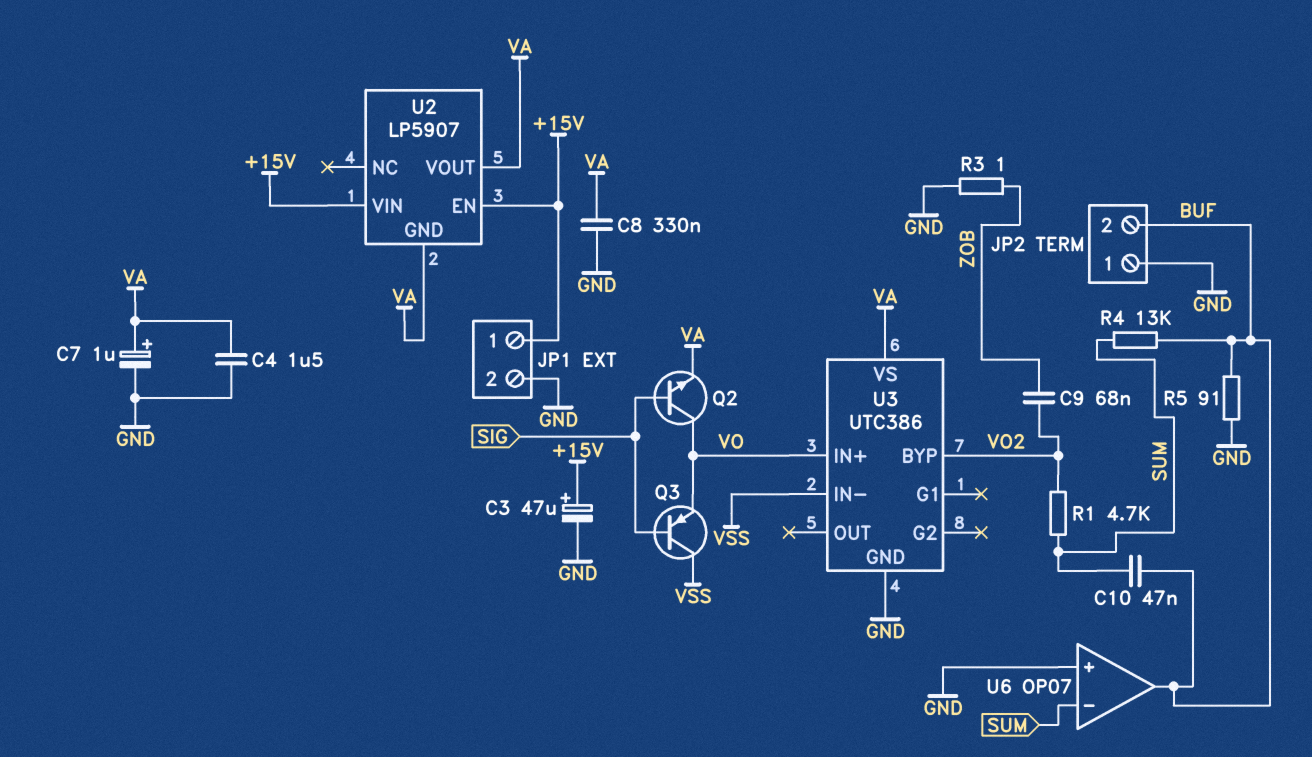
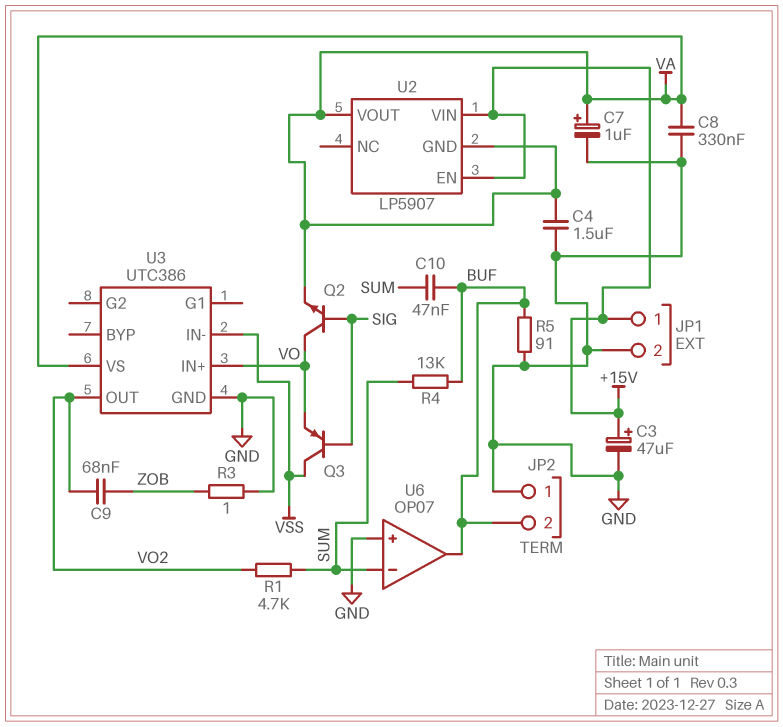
U3 pin BYP: VO2 -> none
U3 pin OUT: none -> VO2

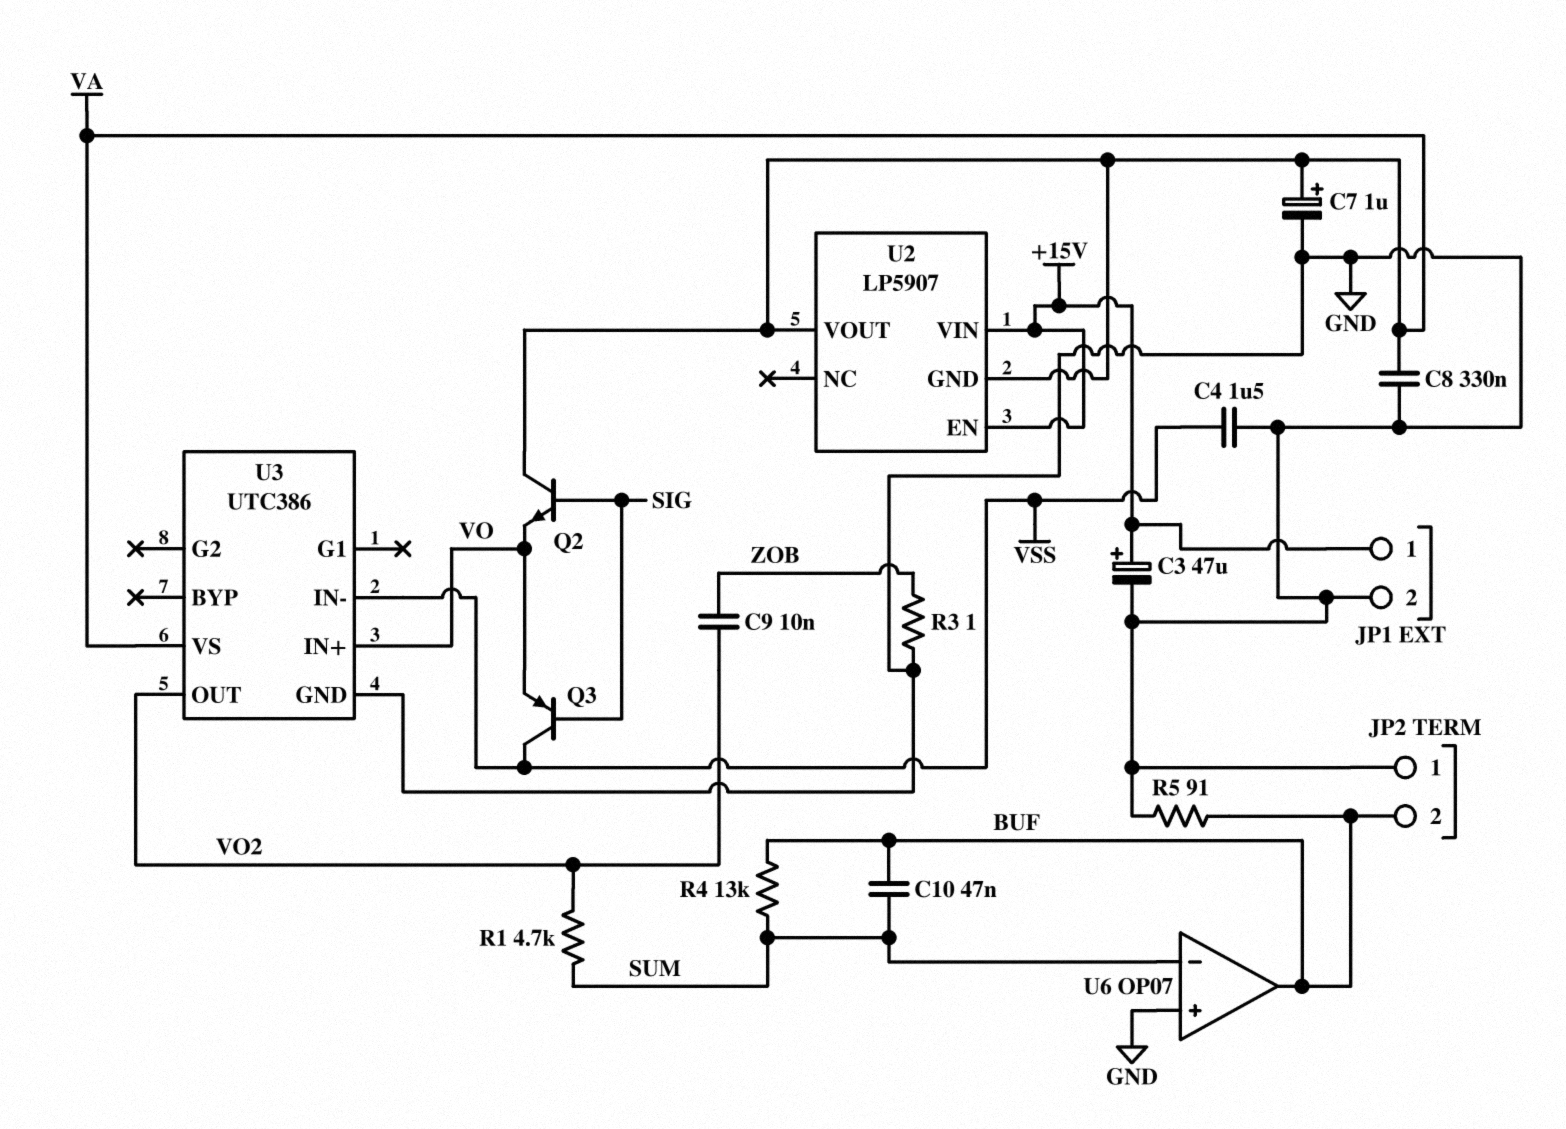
C4: 1.5uF (GND, VA) -> 1.5uF (GND, VSS)
C9: 68nF (VO2, ZOB) -> 10nF (VO2, ZOB)
Q2: NPN (B SIG, C VO, E VA) -> NPN (B SIG, C VA, E VO)

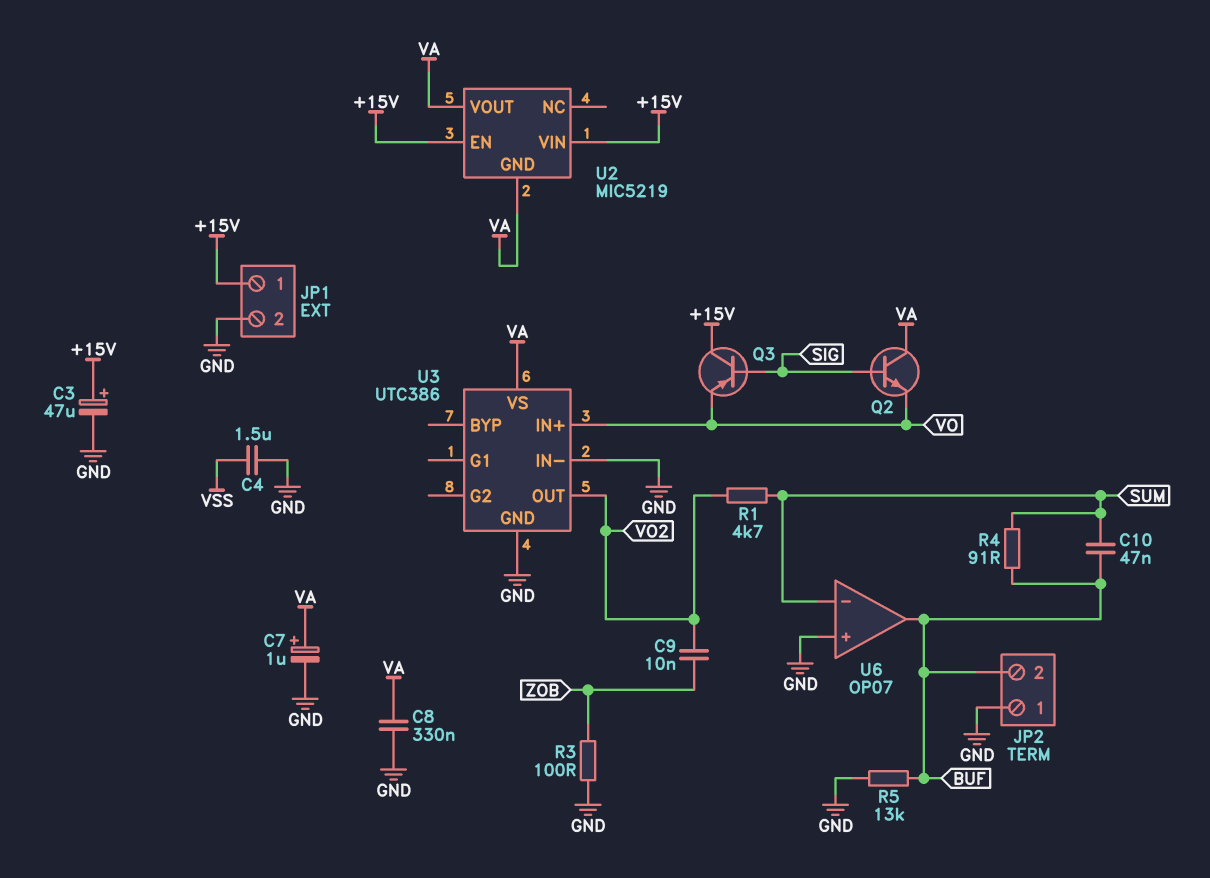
Q3: PNP (B SIG, C VSS, E VO) -> PNP (B SIG, C +15V, E VO)
R3: 1 (GND, ZOB) -> 100 (GND, ZOB)
R4: 13k (BUF, SUM) -> 91 (BUF, SUM)
R5: 91 (BUF, GND) -> 13k (BUF, GND)
U2: LP5907 -> MIC5219
U3 pin IN-: VSS -> GND

